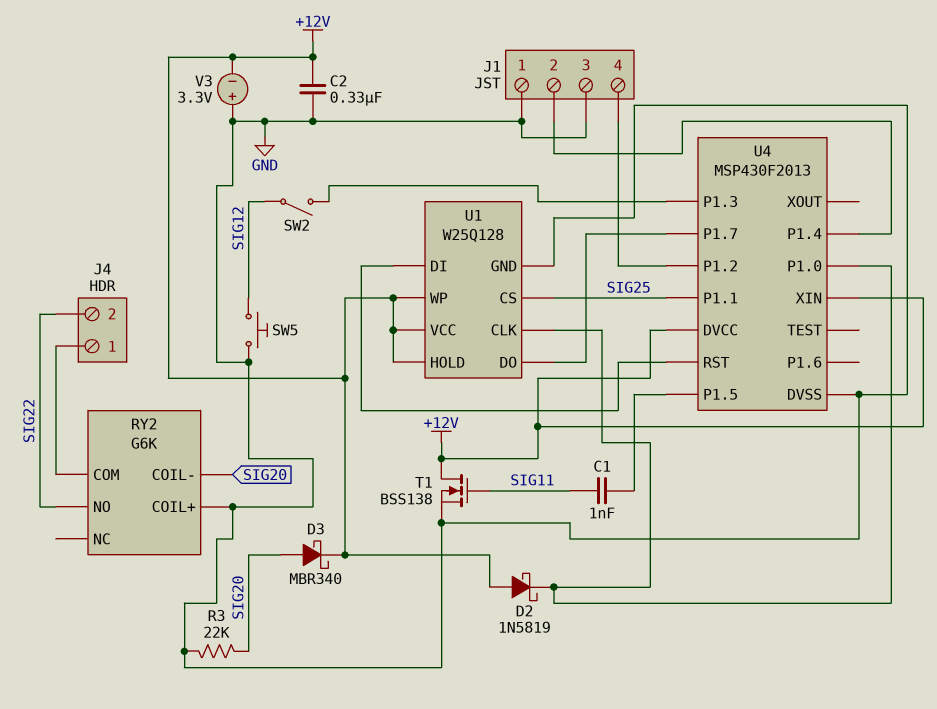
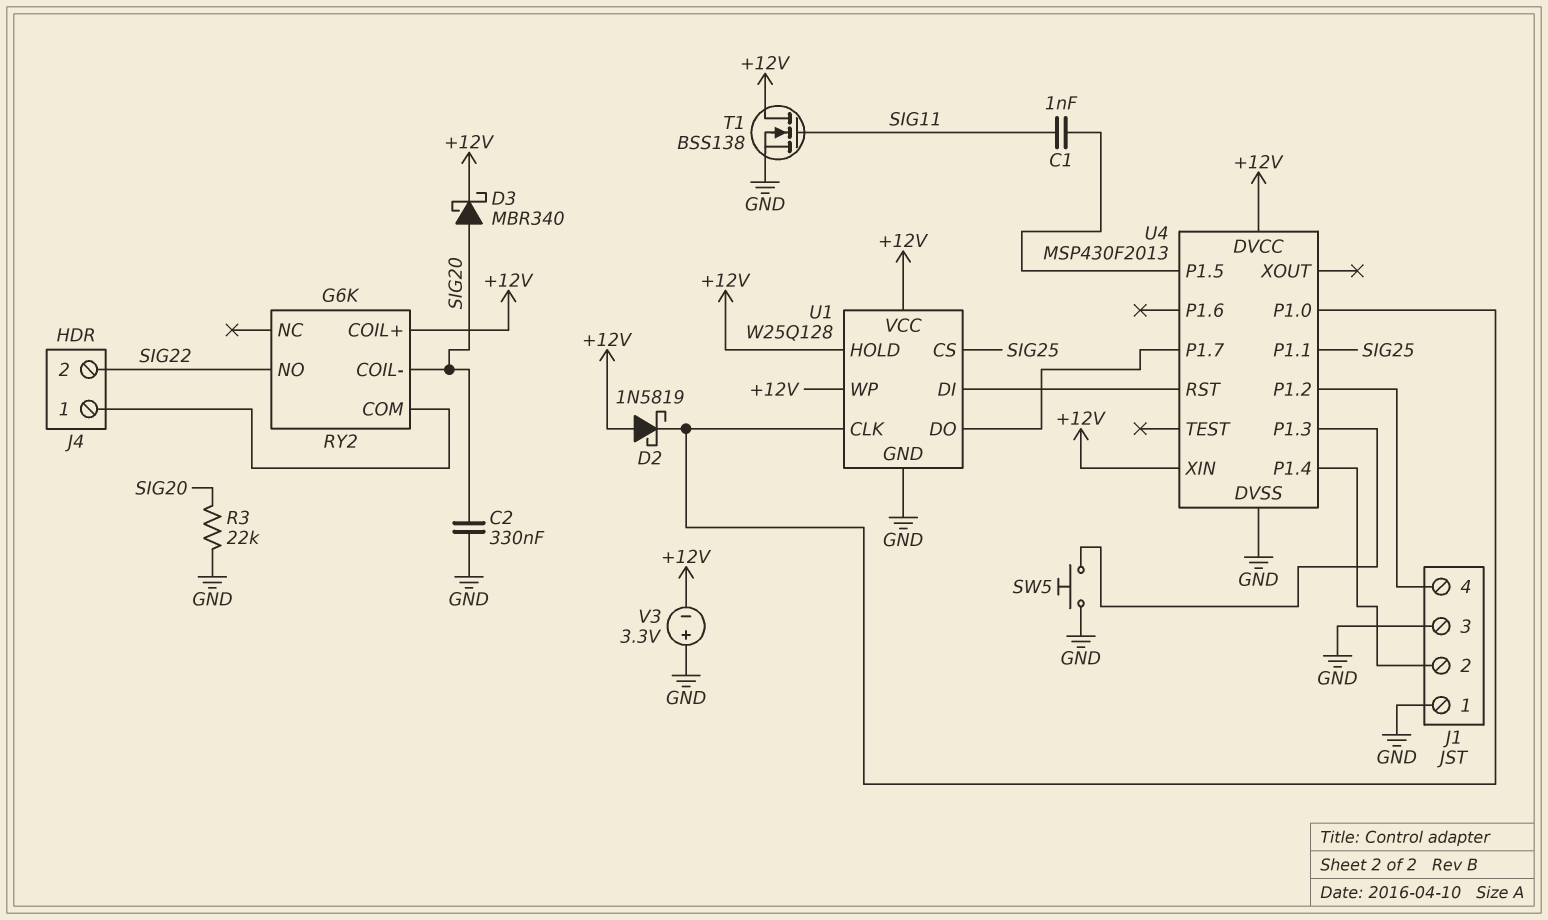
C2: 330nF (+12V, GND) -> 330nF (GND, SIG20)
RY2 pin COIL+: GND -> +12V
SW2: switch (SIG12, U4/P1.3) -> none
SW5: button (GND, SIG12) -> button (GND, U4/P1.3)

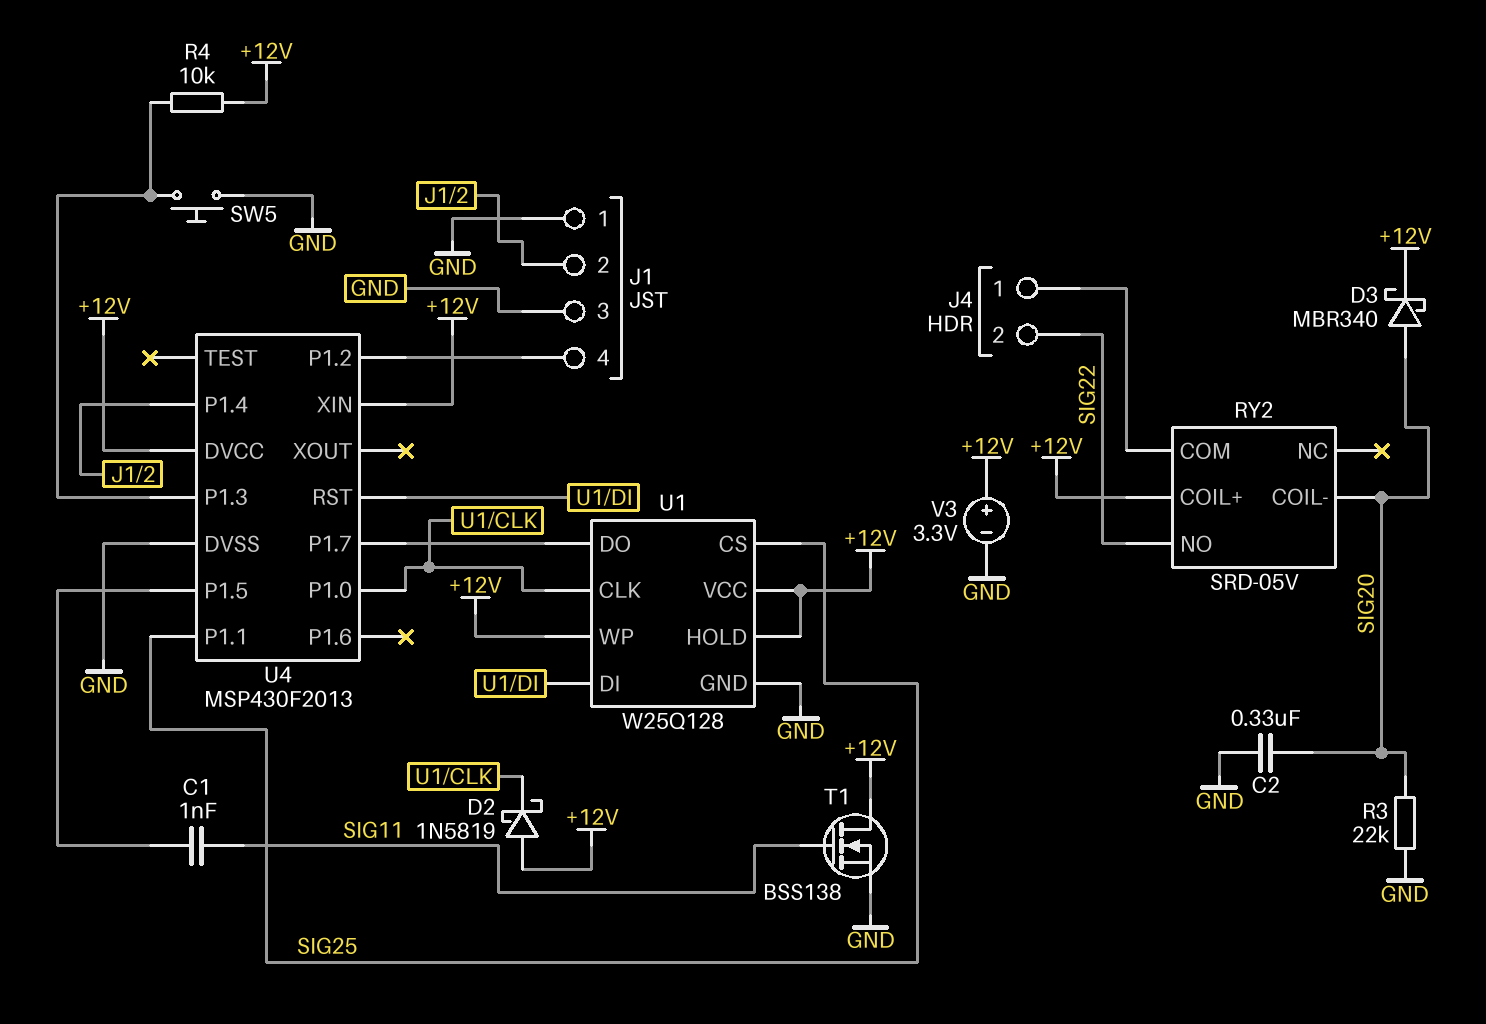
R4: none -> 10k (+12V, U4/P1.3)
RY2: G6K -> SRD-05V
V3: 3.3V (plus GND, minus +12V) -> 3.3V (plus +12V, minus GND)

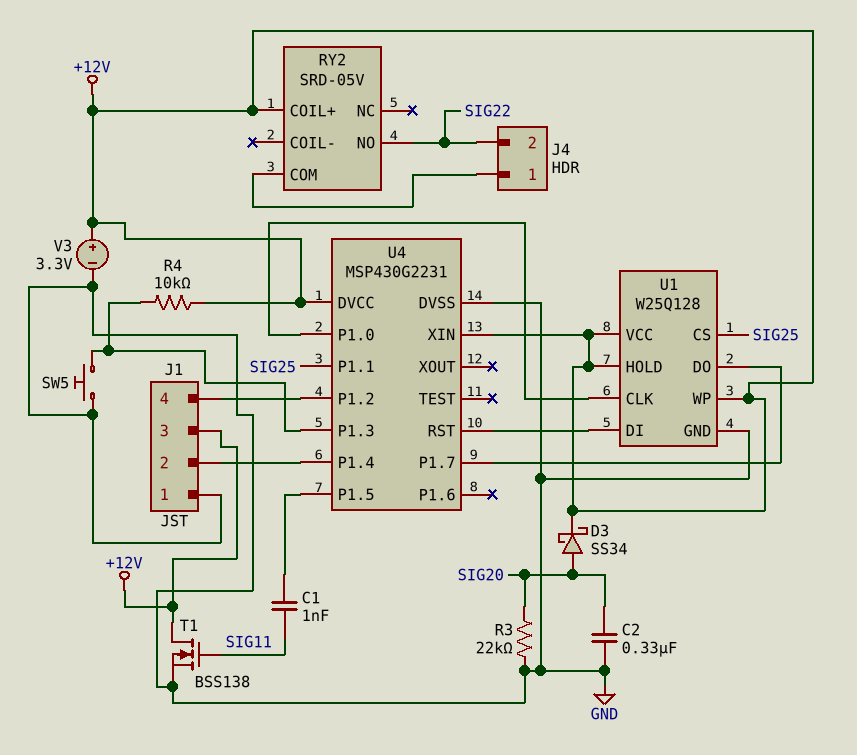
D2: schottky 1N5819 (A +12V, K U1/CLK) -> none
D3: schottky MBR340 (A SIG20, K +12V) -> schottky SS34 (A SIG20, K +12V)
J1 pin 3: GND -> +12V
RY2 pin COIL-: SIG20 -> none
U4: MSP430F2013 -> MSP430G2231

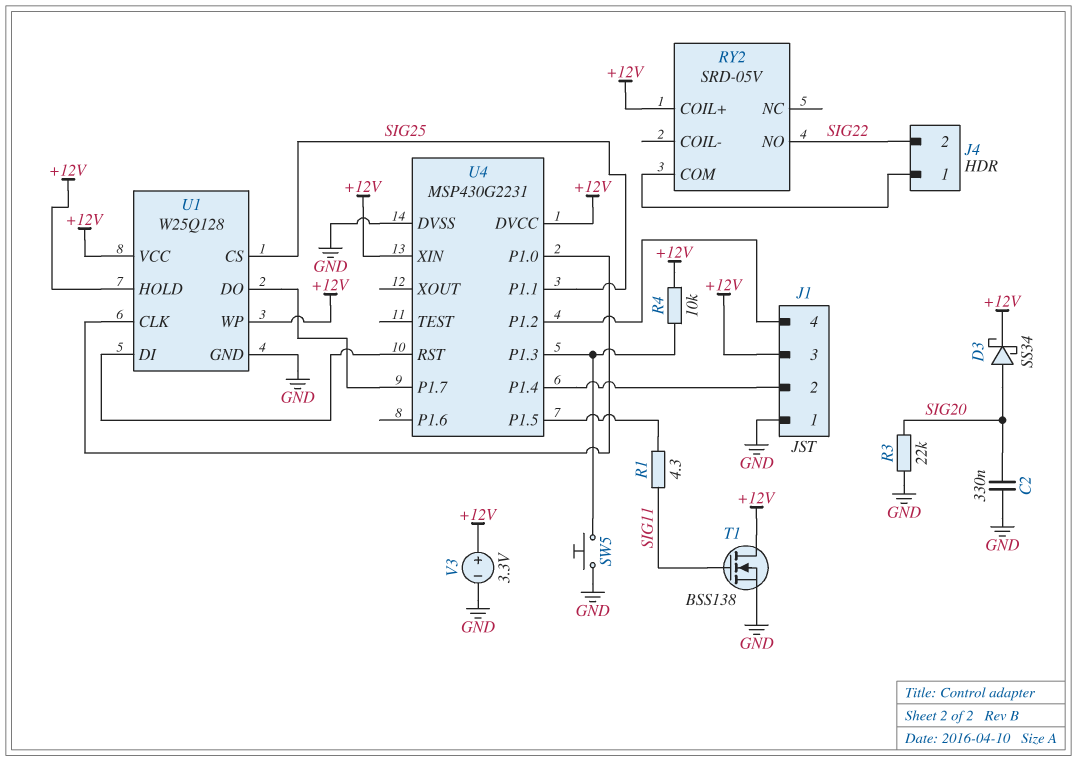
C1: 1nF (SIG11, U4/P1.5) -> none
R1: none -> 4.3 (SIG11, U4/P1.5)

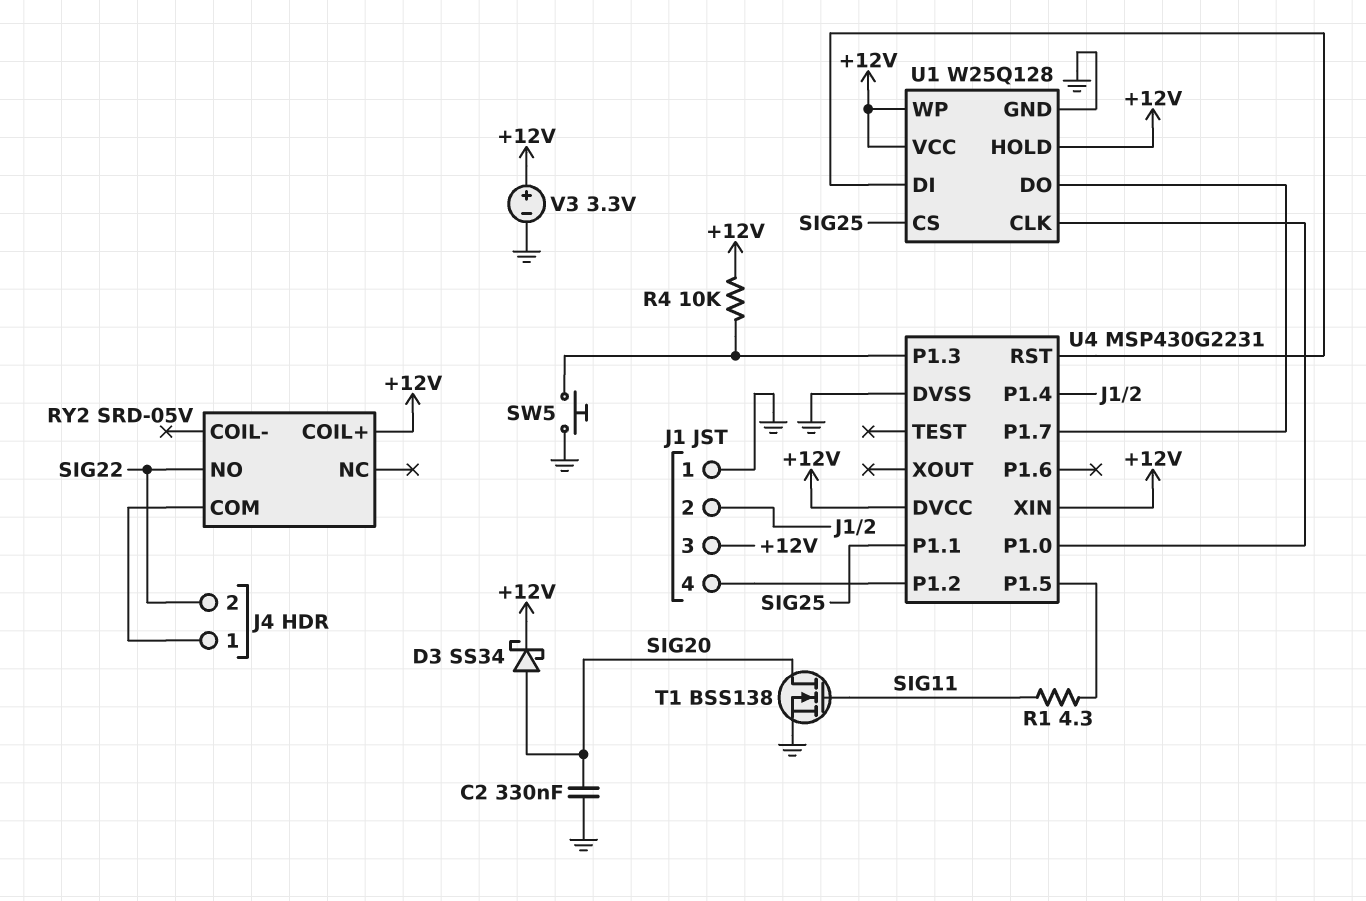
R3: 22k (GND, SIG20) -> none
T1: NMOS BSS138 (G SIG11, D +12V, S GND) -> NMOS BSS138 (G SIG11, D SIG20, S GND)

